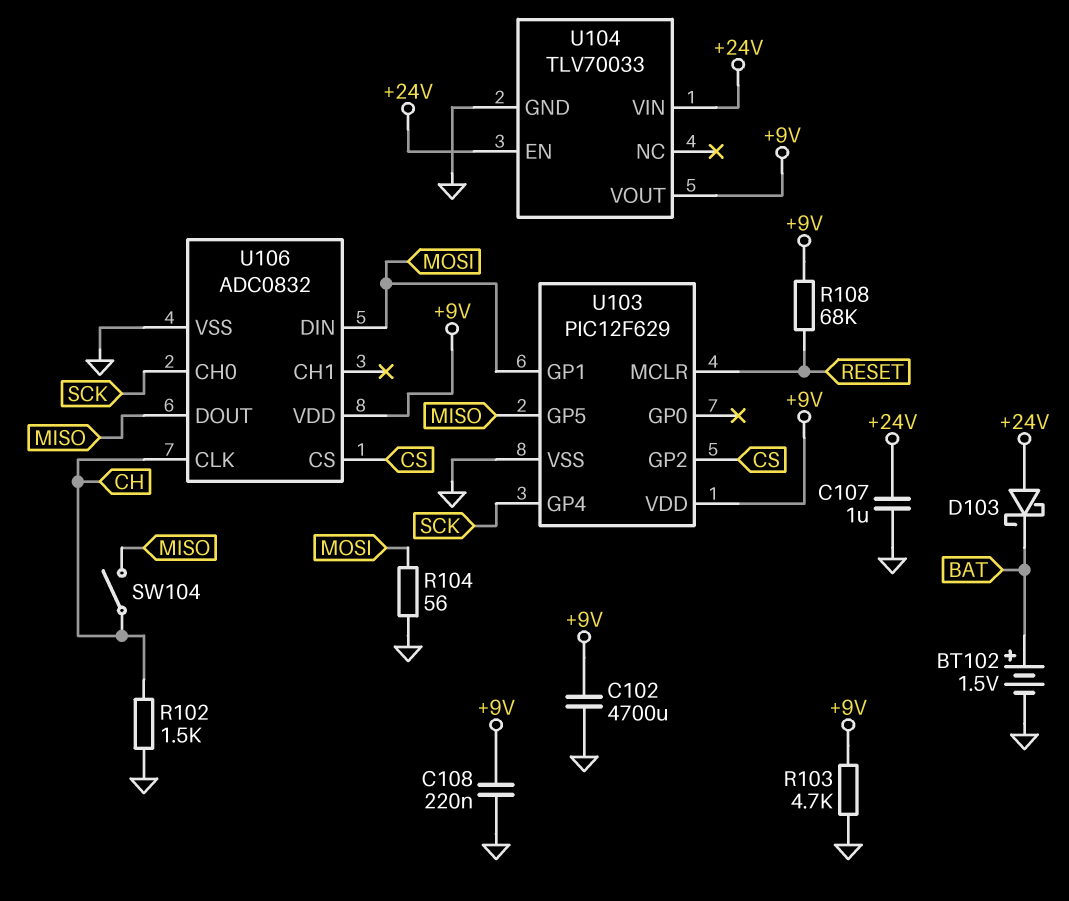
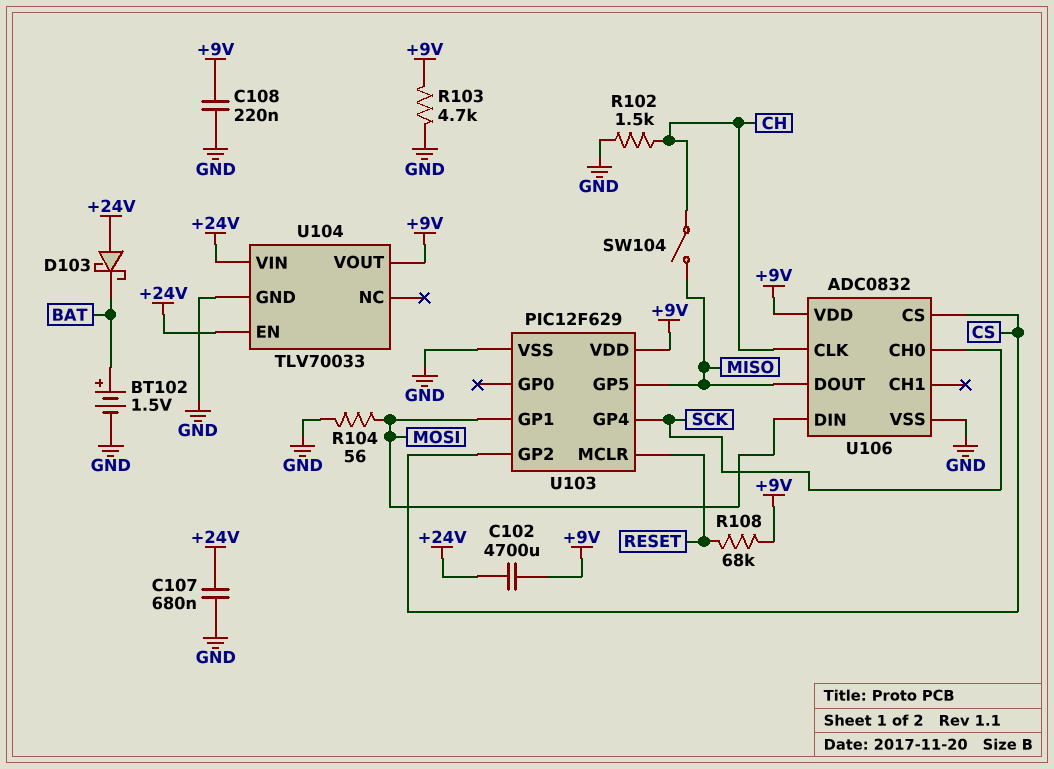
C102: 4700uF (+9V, GND) -> 4700uF (+9V, +24V)
C107: 1uF (+24V, GND) -> 680nF (+24V, GND)

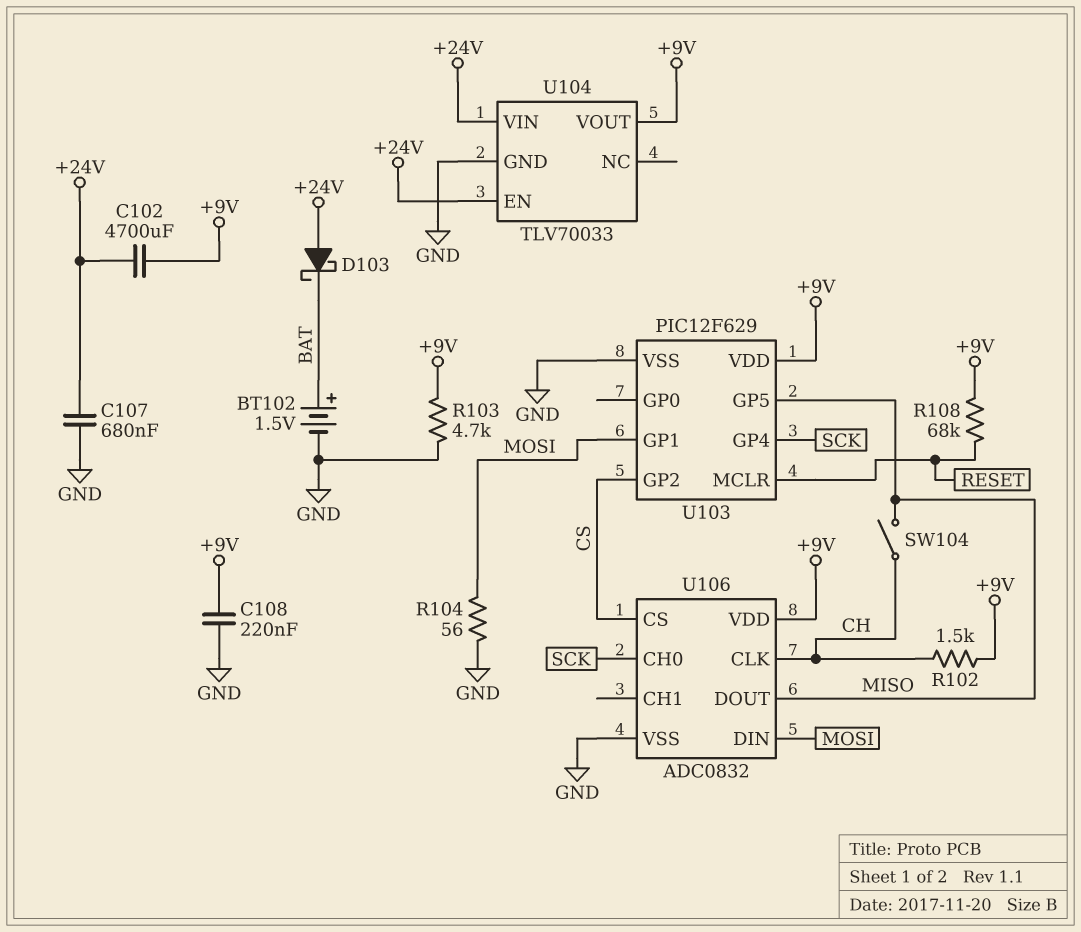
R102: 1.5k (CH, GND) -> 1.5k (+9V, CH)

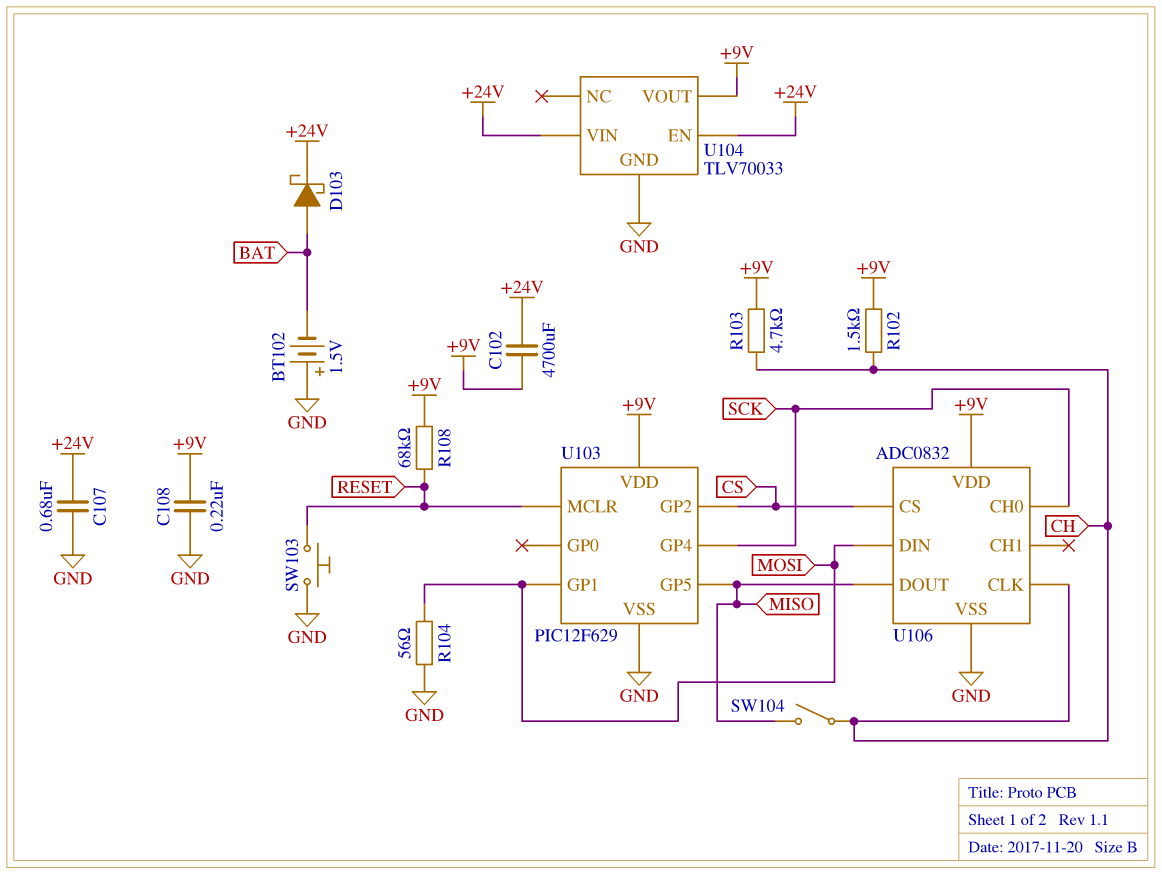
BT102: 1.5V (plus BAT, minus GND) -> 1.5V (plus GND, minus BAT)
D103: schottky (A +24V, K BAT) -> schottky (A BAT, K +24V)
R103: 4.7k (+9V, GND) -> 4.7k (+9V, CH)
SW103: none -> button (GND, RESET)

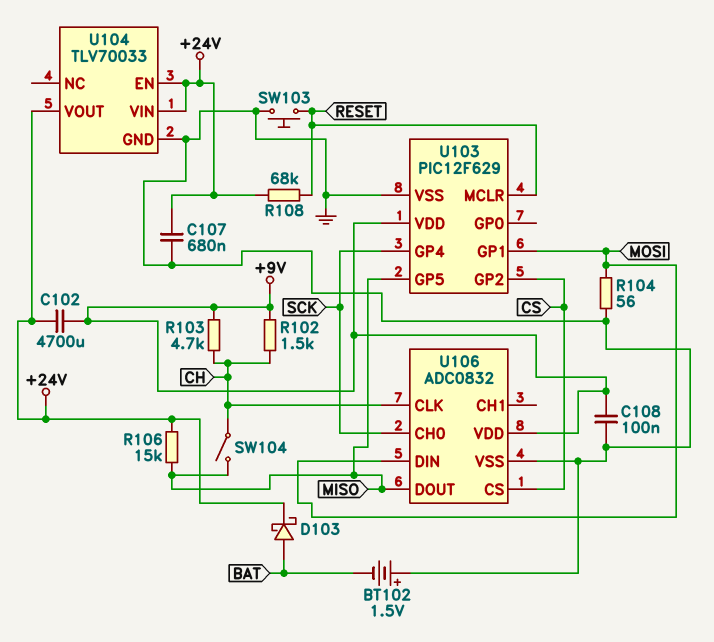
C108: 220nF (+9V, GND) -> 100nF (+9V, GND)
R106: none -> 15k (+24V, MISO)
R108: 68k (+9V, RESET) -> 68k (+24V, RESET)
U104 pin VOUT: +9V -> +24V

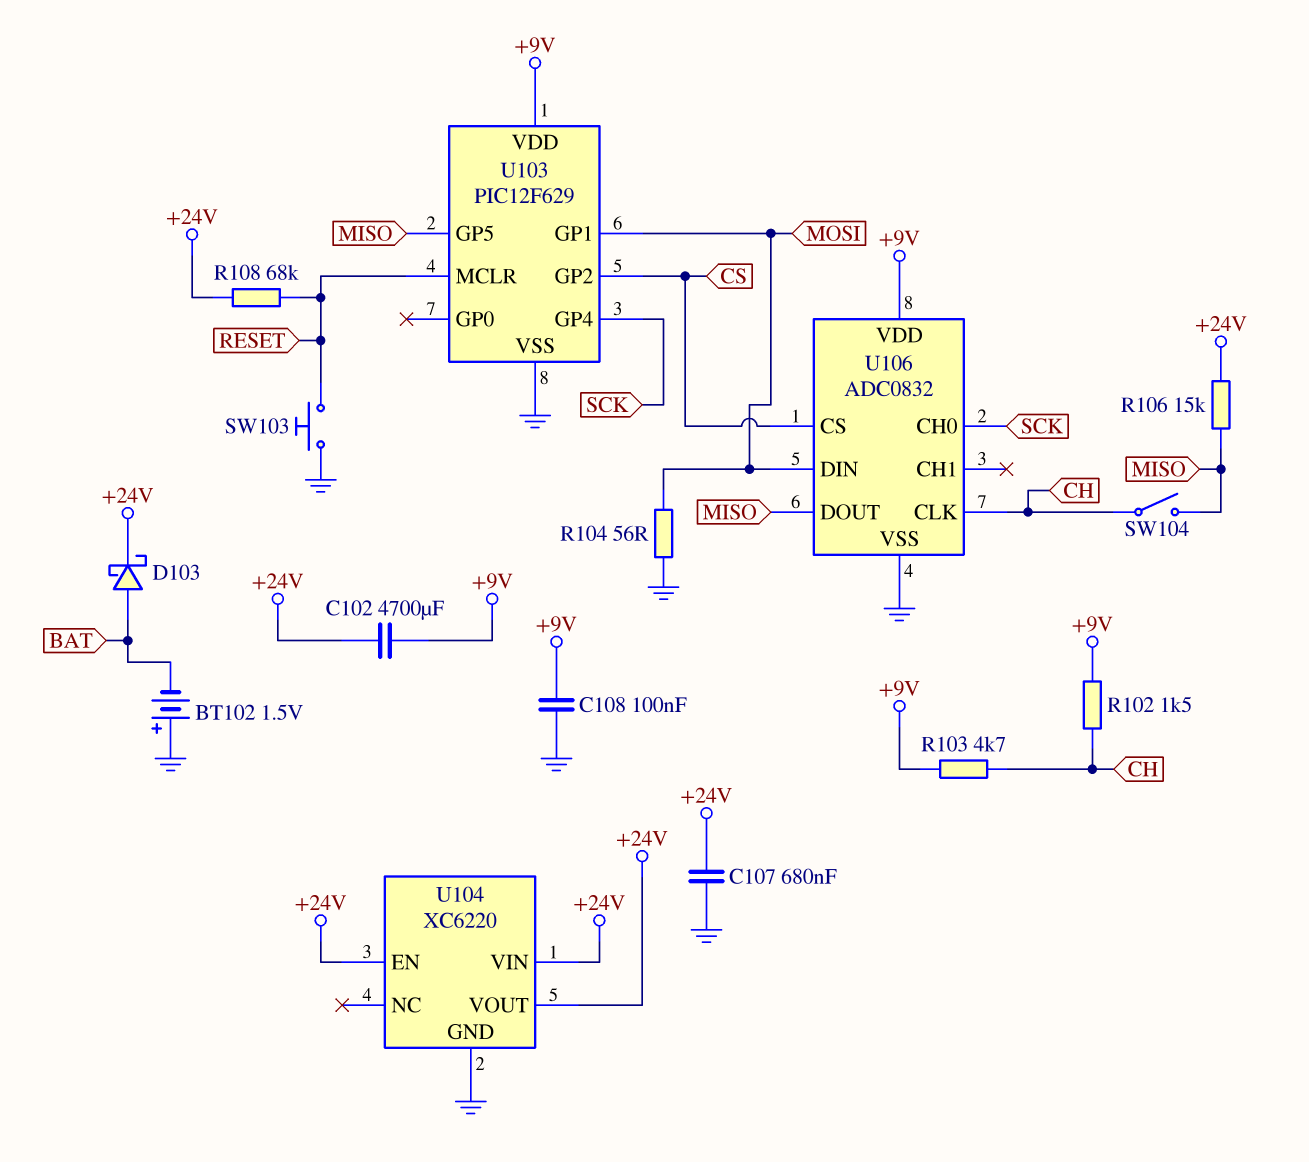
U104: TLV70033 -> XC6220

